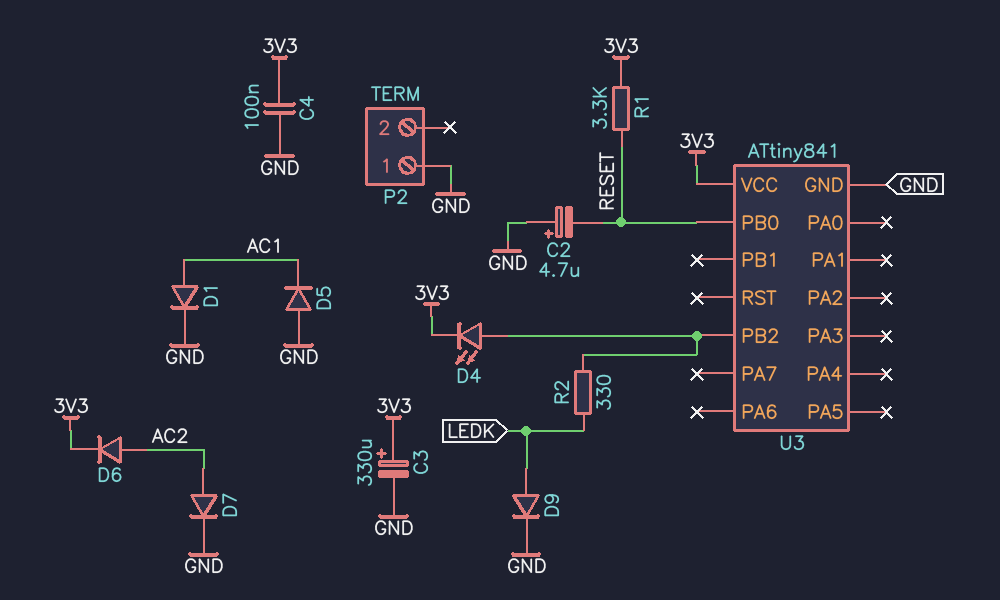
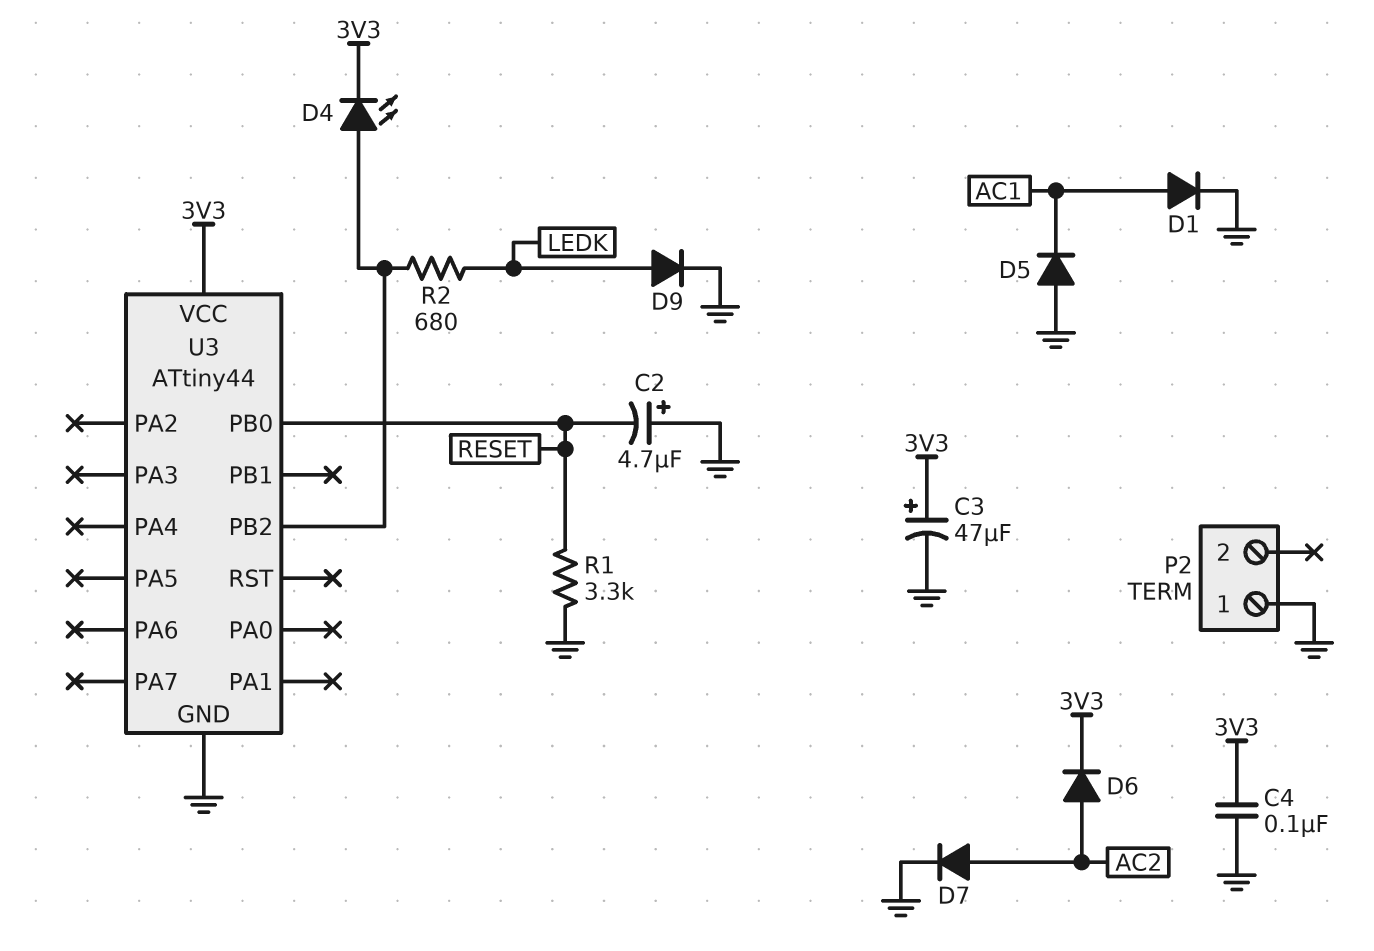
C3: 330uF (plus 3V3, minus GND) -> 47uF (plus 3V3, minus GND)
R1: 3.3k (3V3, RESET) -> 3.3k (GND, RESET)
R2: 330 (LEDK, U3/PB2) -> 680 (LEDK, U3/PB2)
U3: ATtiny841 -> ATtiny44

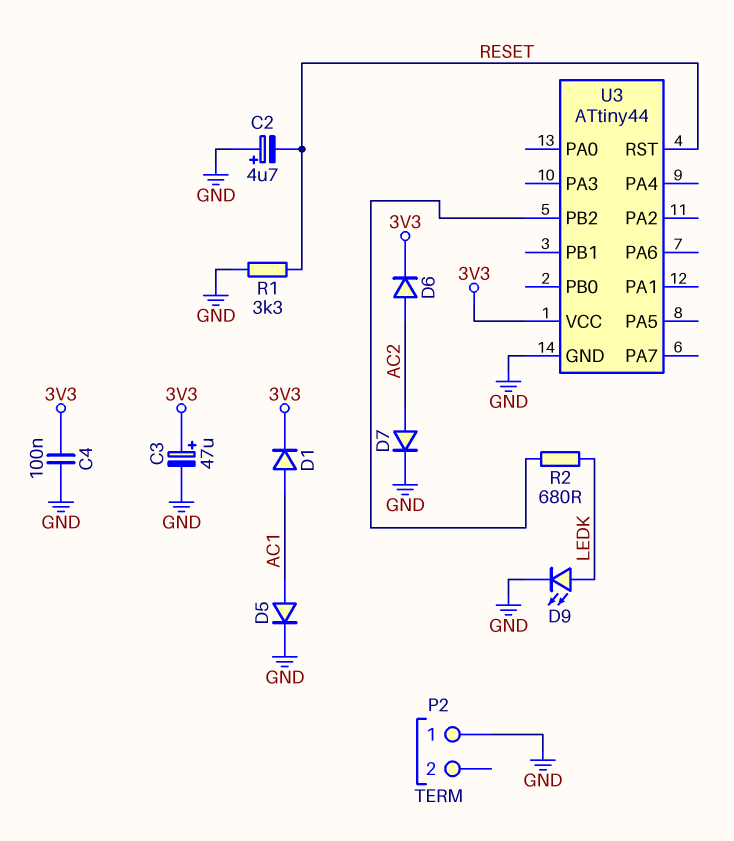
D1: diode (A AC1, K GND) -> diode (A AC1, K 3V3)
D4: LED (A U3/PB2, K 3V3) -> none
D5: diode (A GND, K AC1) -> diode (A AC1, K GND)
D9: diode (A LEDK, K GND) -> LED (A LEDK, K GND)
U3 pin PB0: RESET -> none
U3 pin RST: none -> RESET

